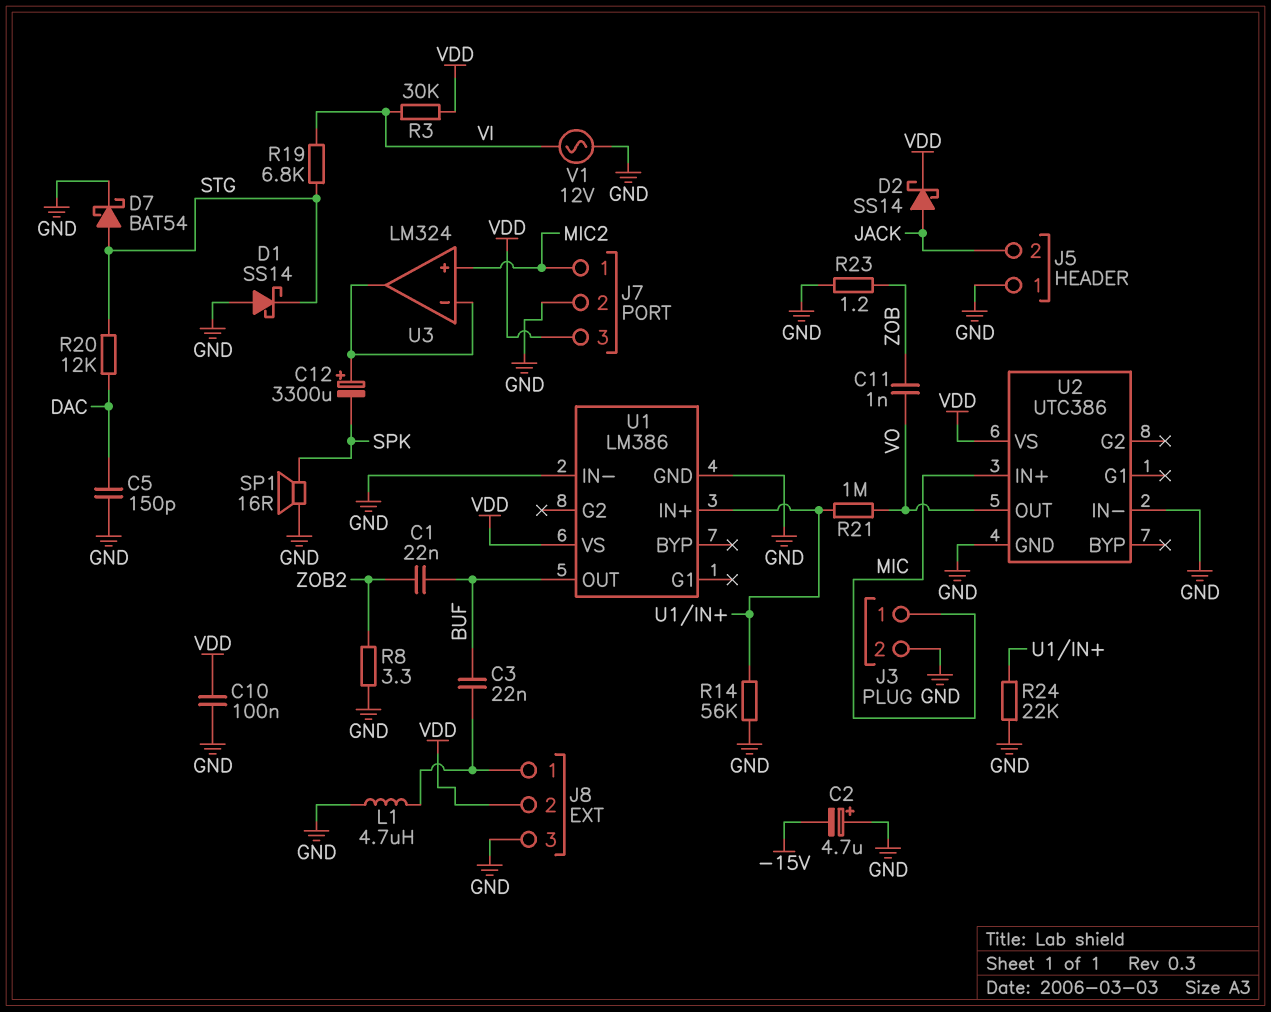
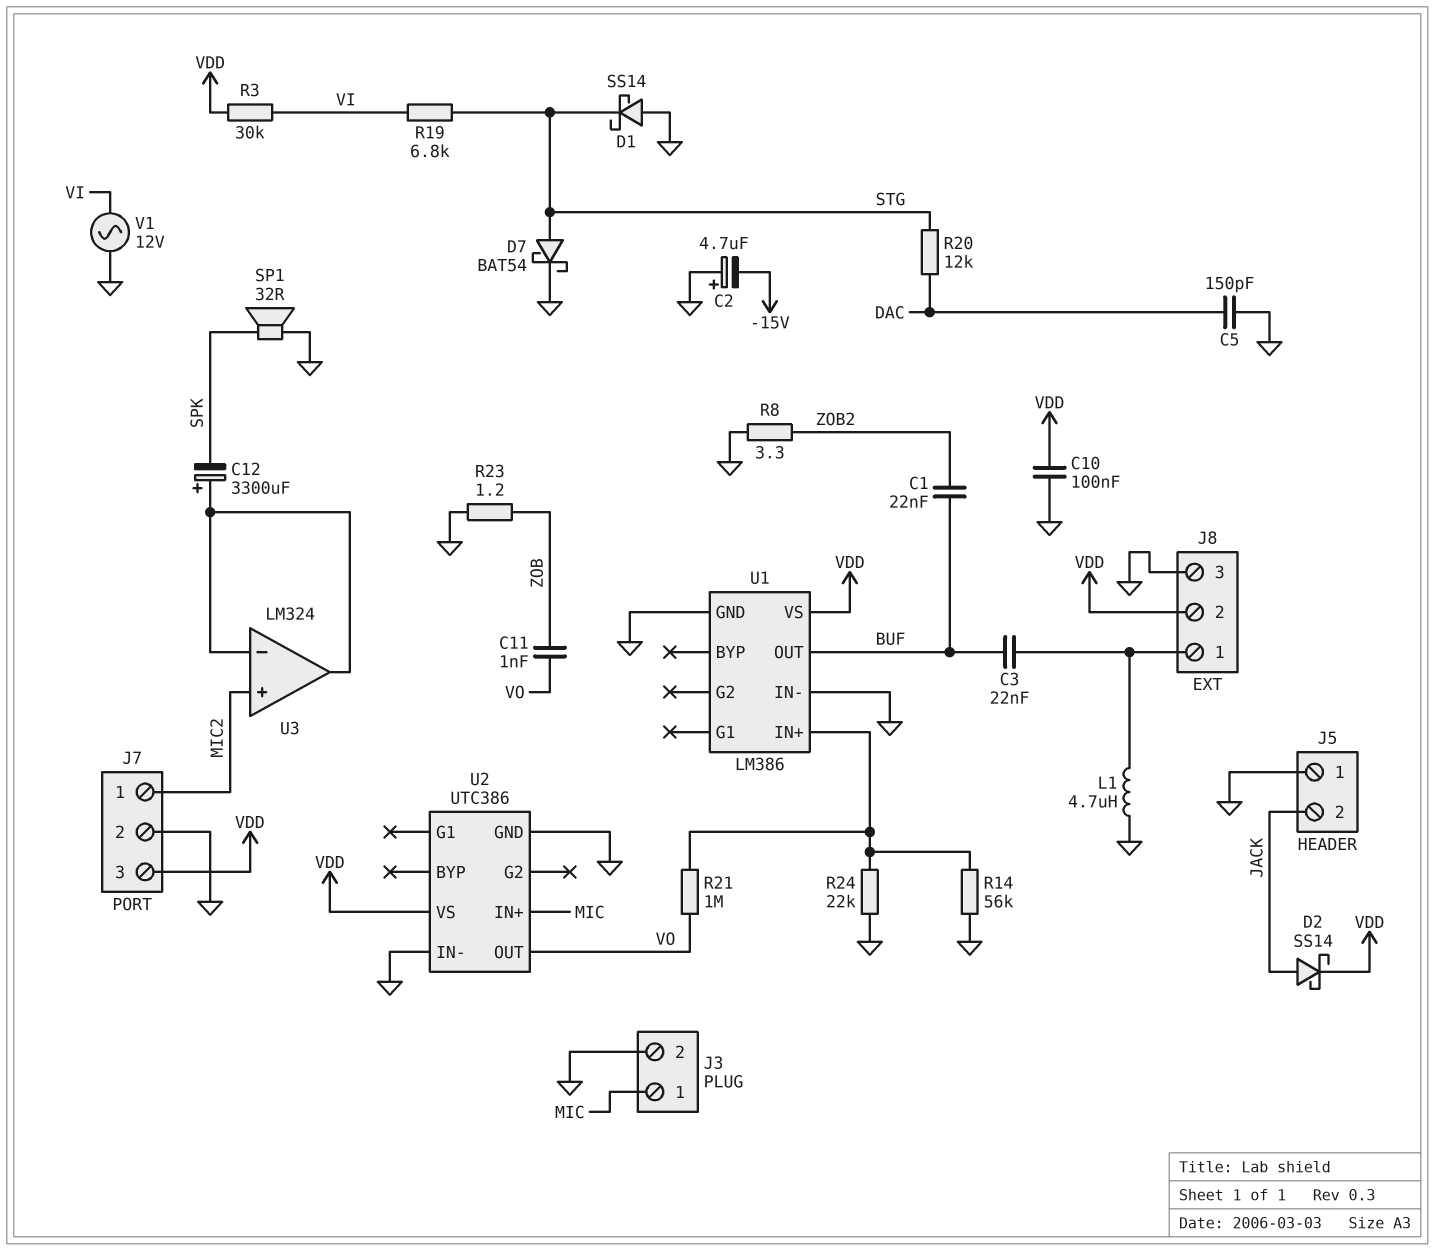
SP1: speaker 16R (GND, SPK) -> speaker 32R (GND, SPK)

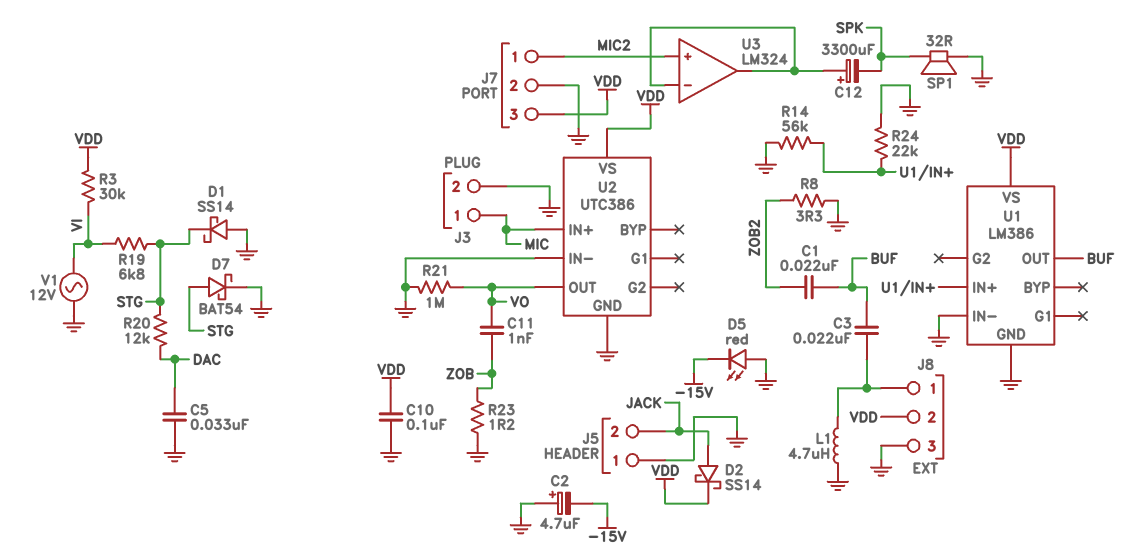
C5: 150pF (DAC, GND) -> 33nF (DAC, GND)
D5: none -> LED red (A GND, K -15V)
R21: 1M (U1/IN+, VO) -> 1M (GND, VO)

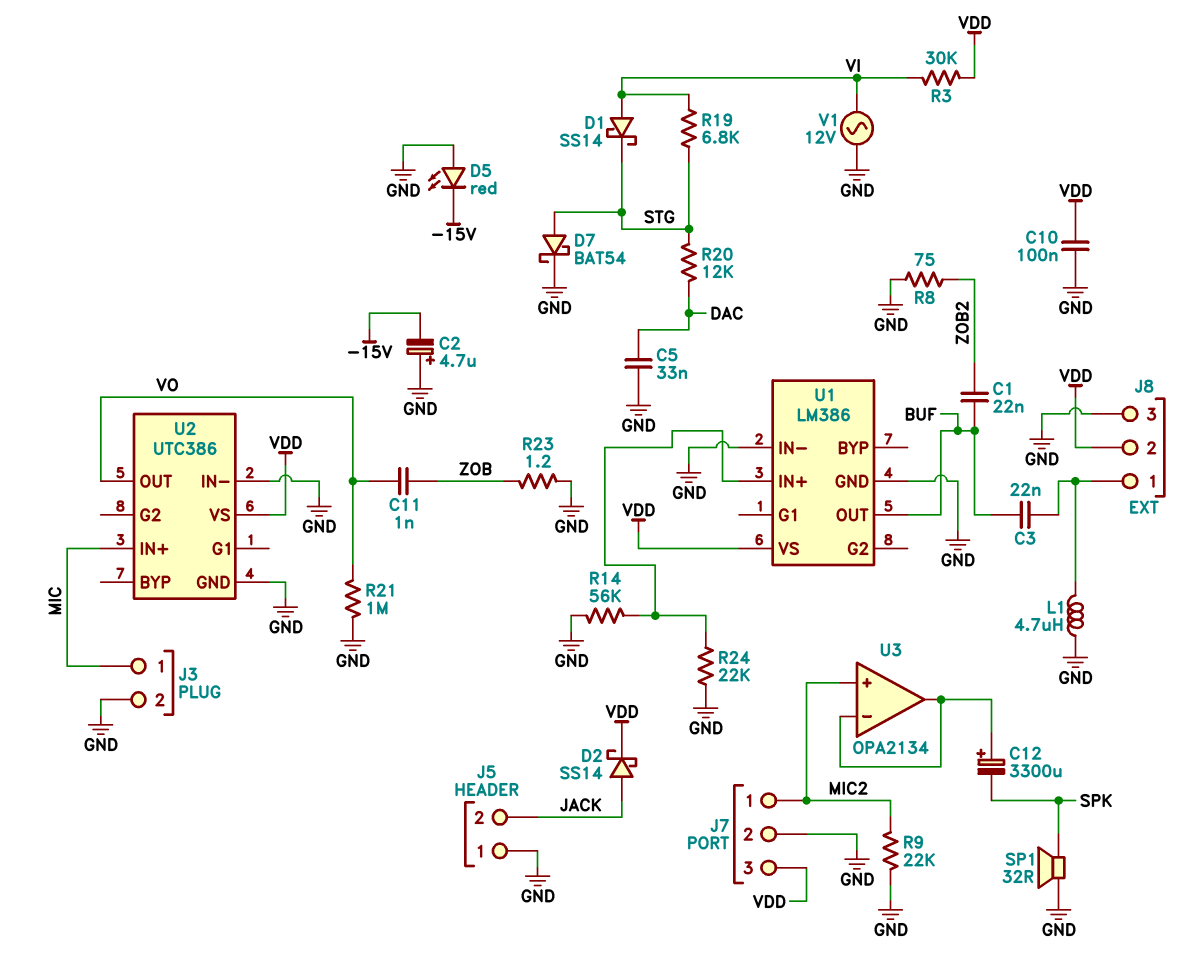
D1: schottky SS14 (A GND, K STG) -> schottky SS14 (A VI, K STG)
R8: 3.3 (GND, ZOB2) -> 75 (GND, ZOB2)
R9: none -> 22k (GND, MIC2)
U3: LM324 -> OPA2134

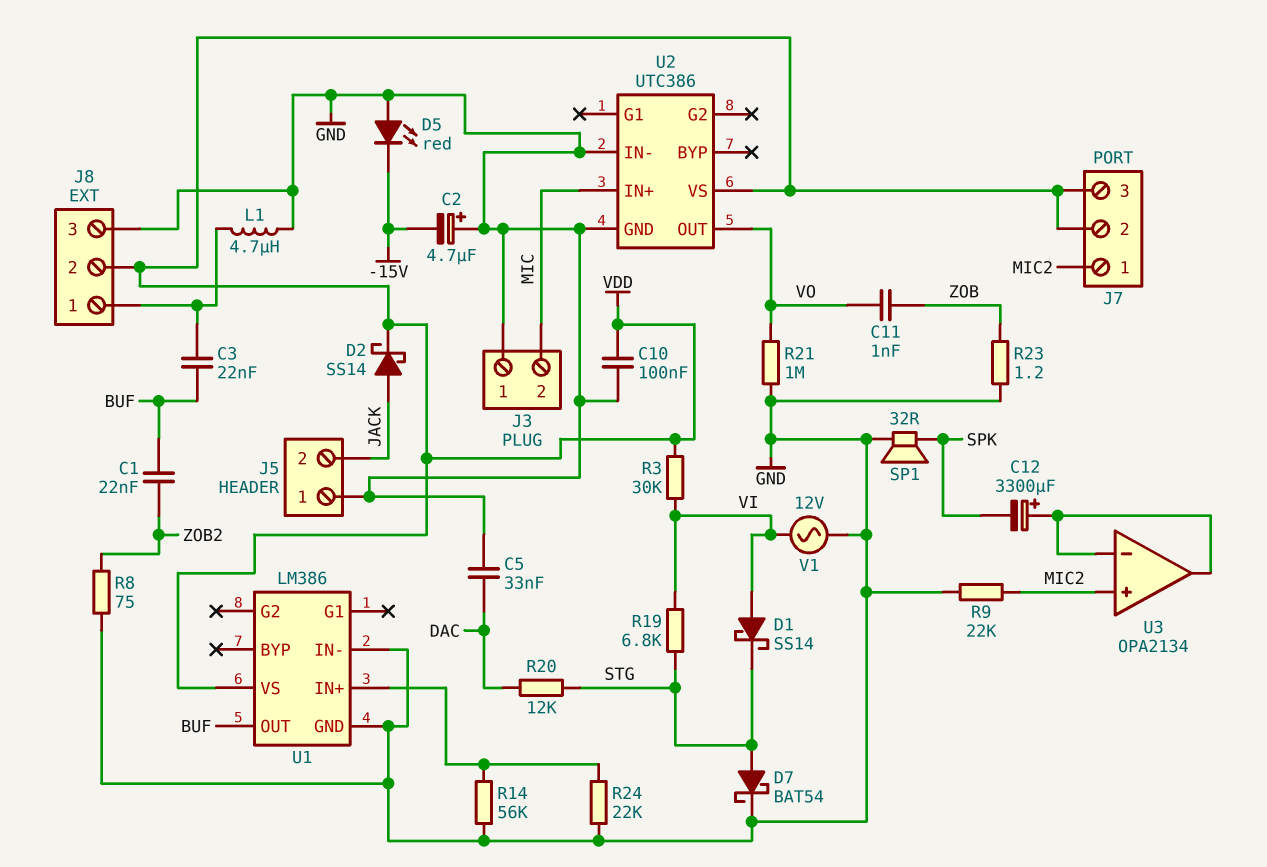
J3 pin 1: MIC -> GND
J3 pin 2: GND -> MIC
J7 pin 2: GND -> VDD

